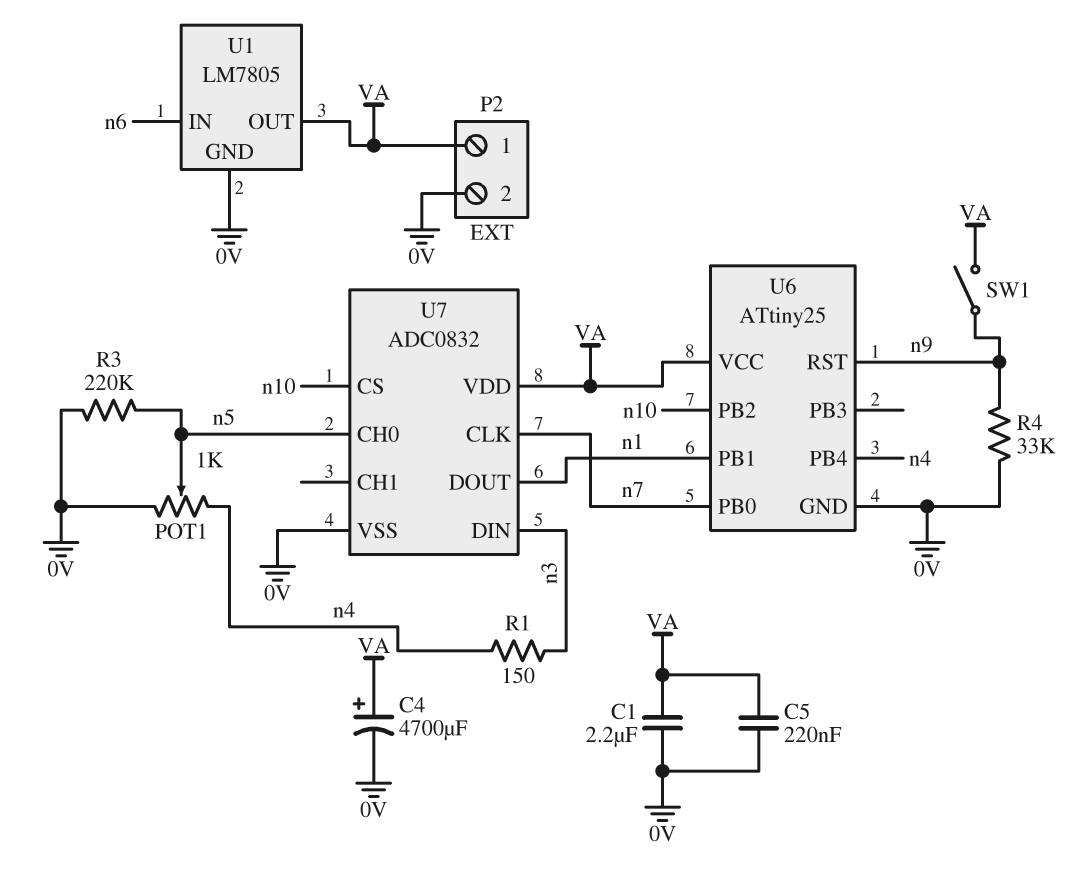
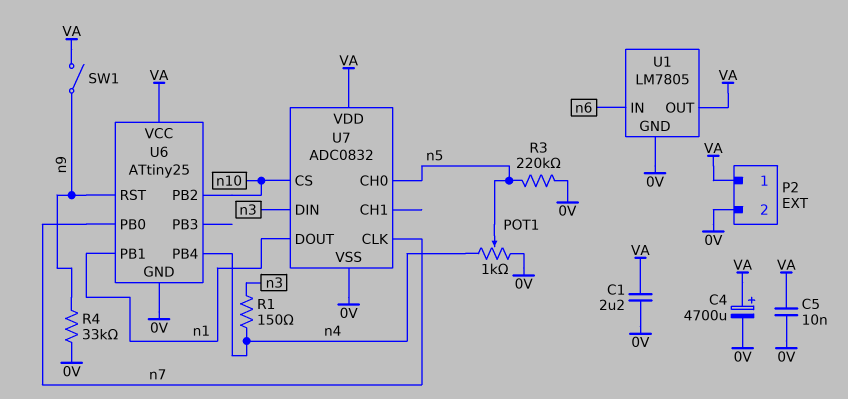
C5: 220nF (0V, VA) -> 10nF (0V, VA)

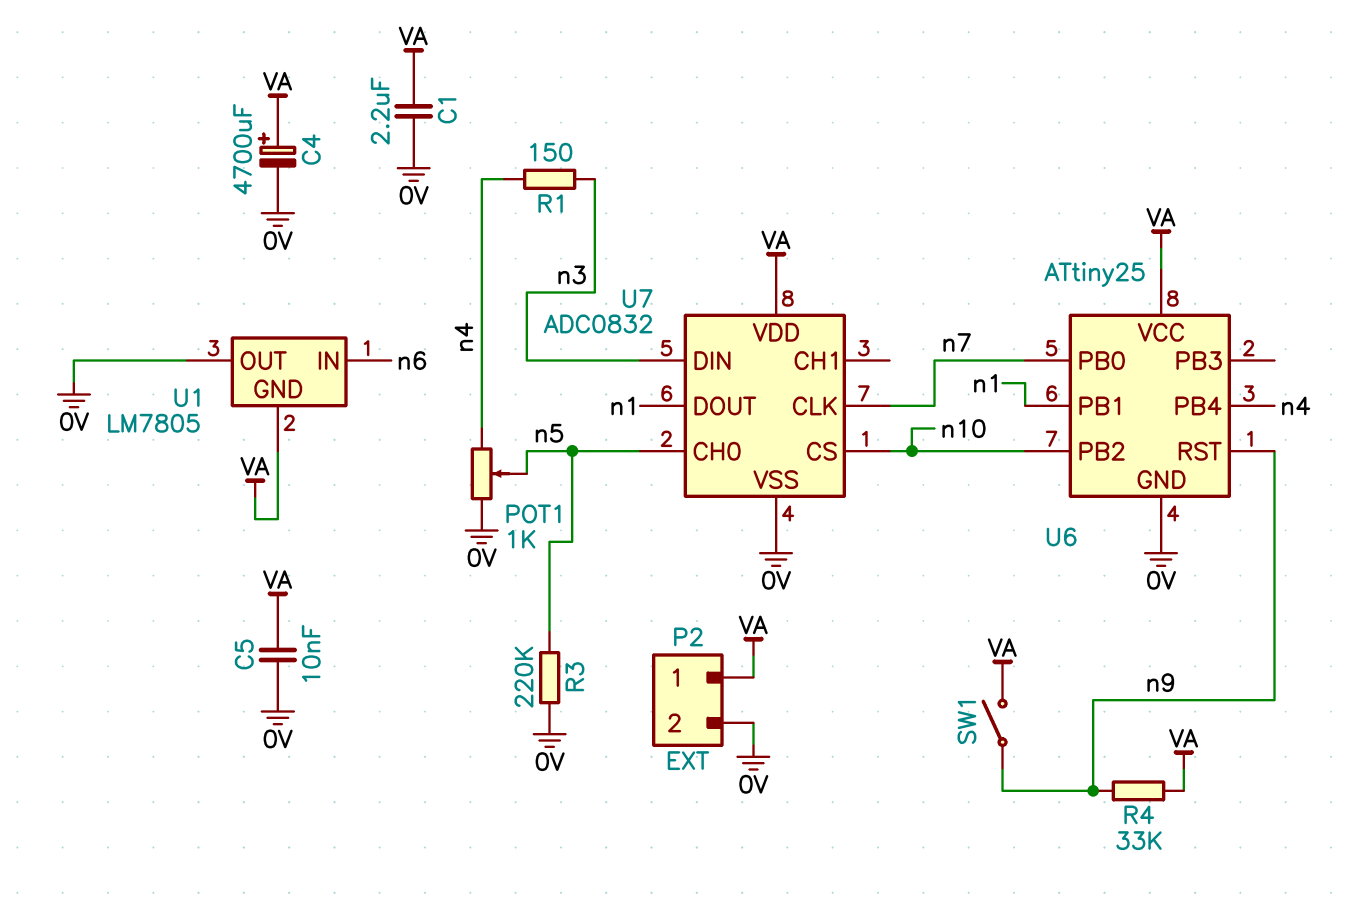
R4: 33k (0V, n9) -> 33k (VA, n9)
U1 pin GND: 0V -> VA
U1 pin OUT: VA -> 0V

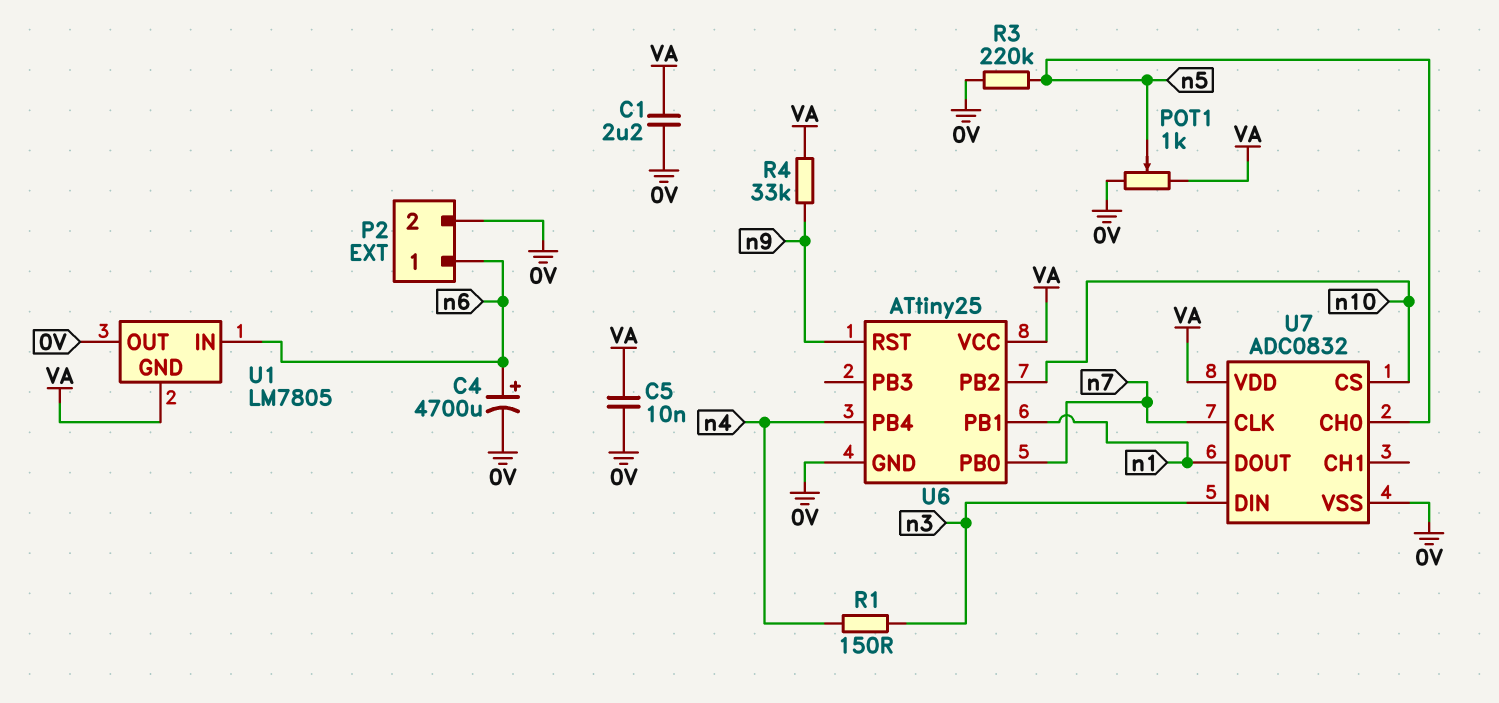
C4: 4700uF (plus VA, minus 0V) -> 4700uF (plus n6, minus 0V)
P2 pin 1: VA -> n6
POT1: 1k (0V, n4, wiper n5) -> 1k (0V, VA, wiper n5)
SW1: switch (VA, n9) -> none

